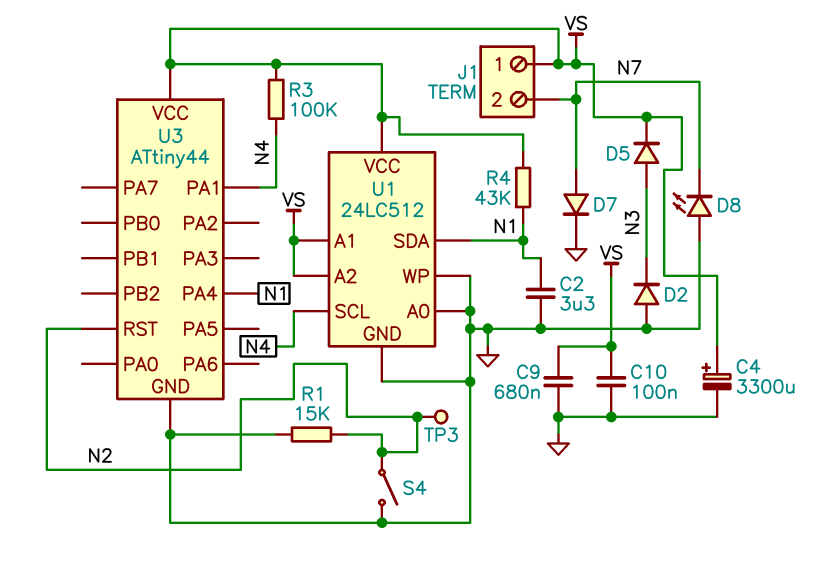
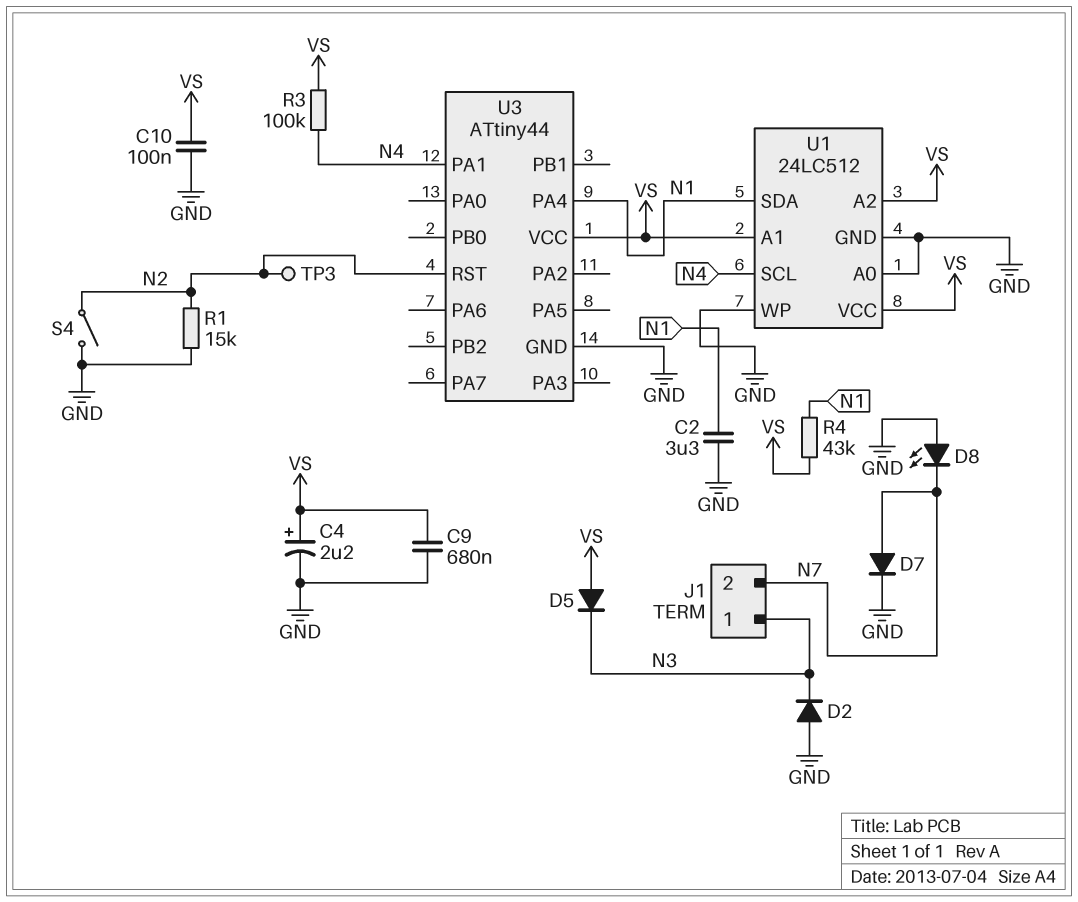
C4: 3300uF (plus VS, minus GND) -> 2.2uF (plus VS, minus GND)
D5: diode (A N3, K VS) -> diode (A VS, K N3)
J1 pin 1: VS -> N3

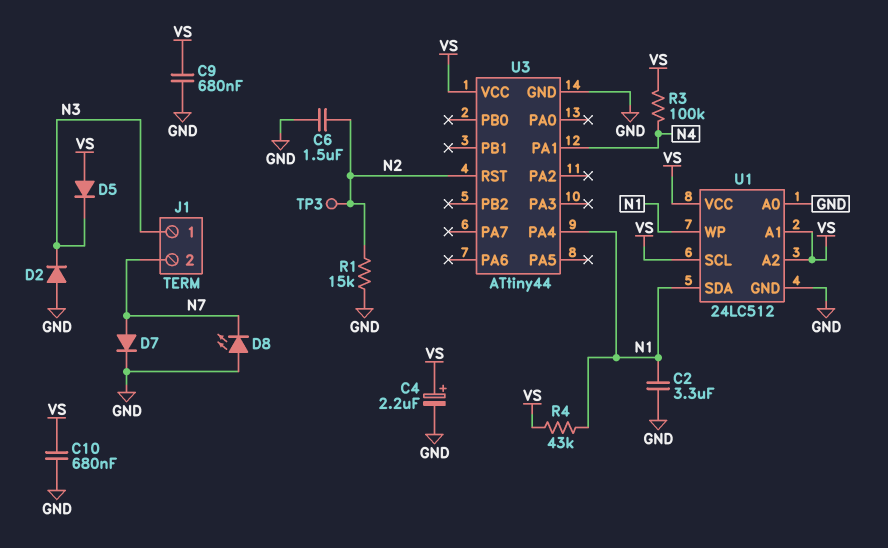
C6: none -> 1.5uF (GND, N2)
C10: 100nF (GND, VS) -> 680nF (GND, VS)
S4: switch (GND, N2) -> none
U1 pin SCL: N4 -> VS
U1 pin WP: GND -> N1

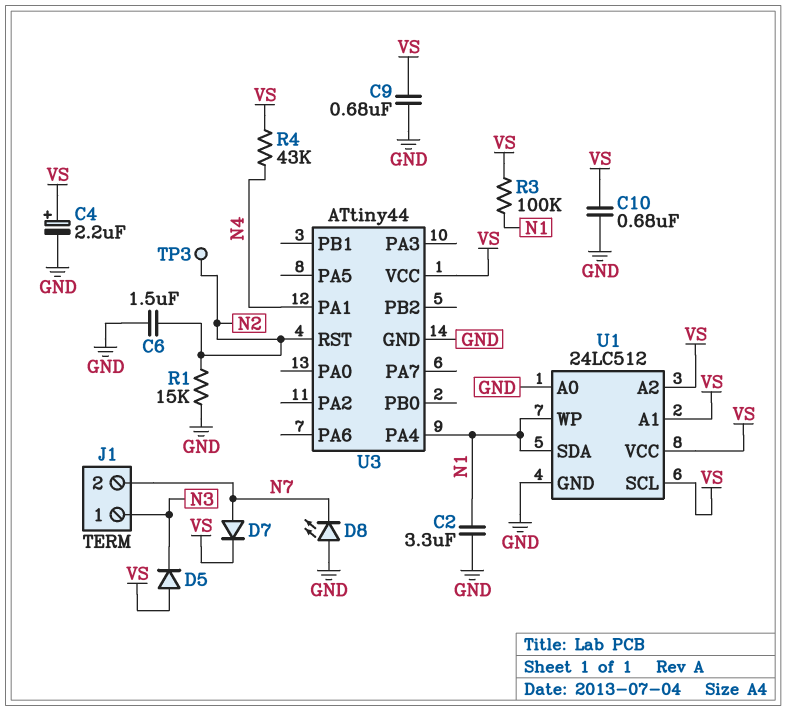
D2: diode (A GND, K N3) -> none
D7: diode (A N7, K GND) -> diode (A N7, K VS)
R3: 100k (N4, VS) -> 100k (N1, VS)
R4: 43k (N1, VS) -> 43k (N4, VS)

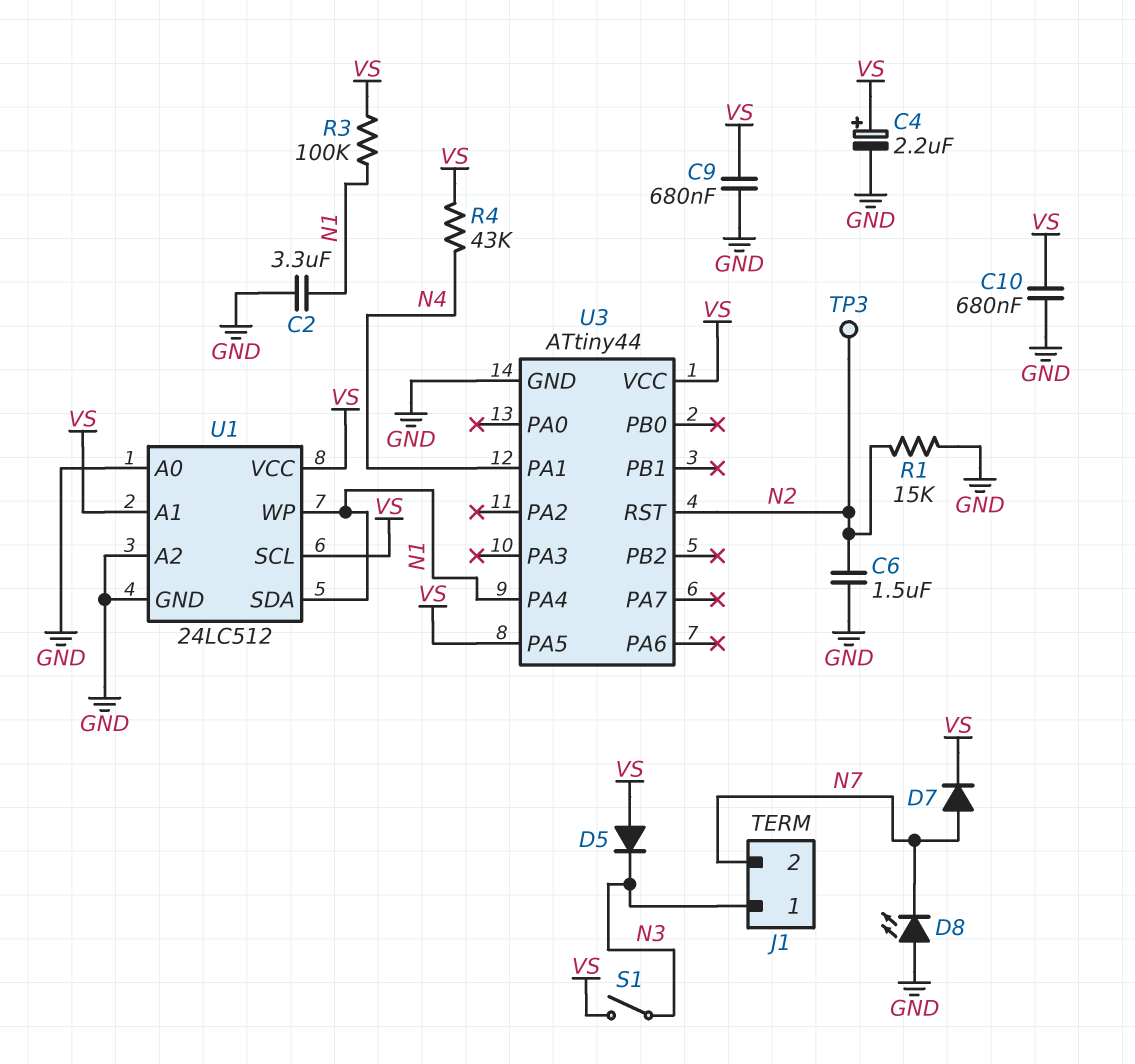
S1: none -> switch (N3, VS)
U1 pin A2: VS -> GND
U3 pin PA5: none -> VS

